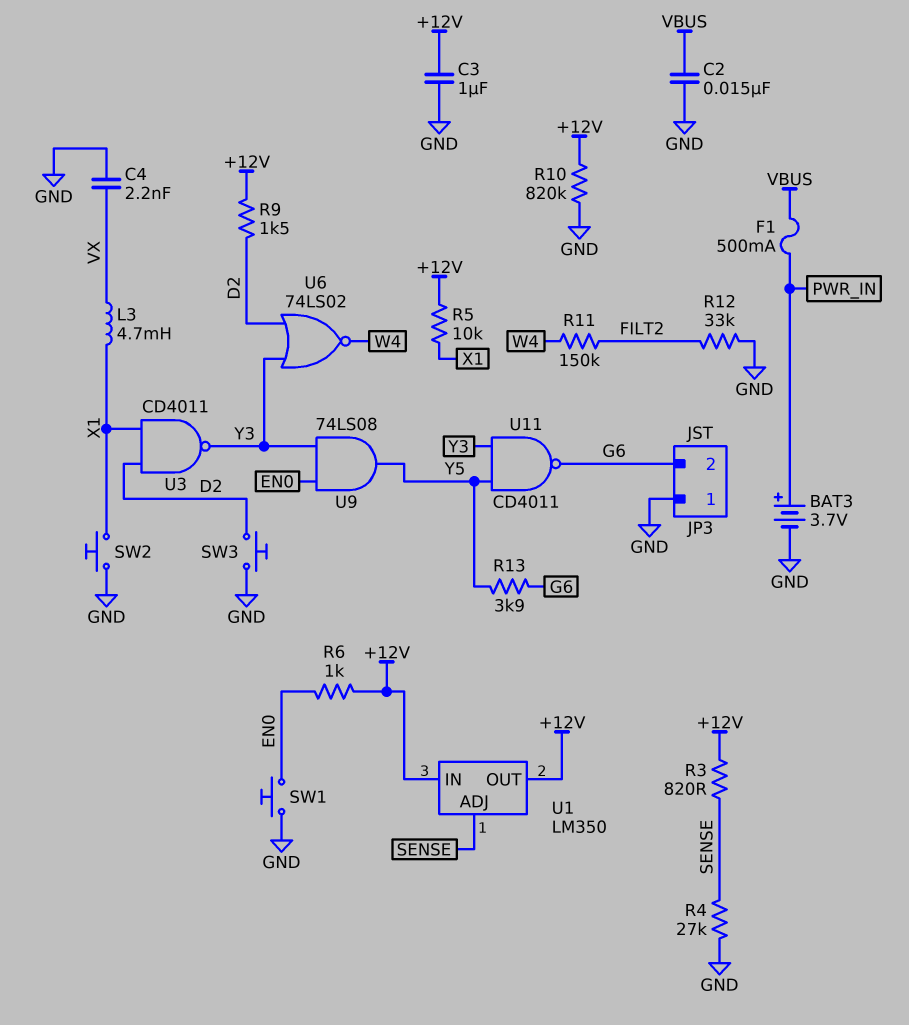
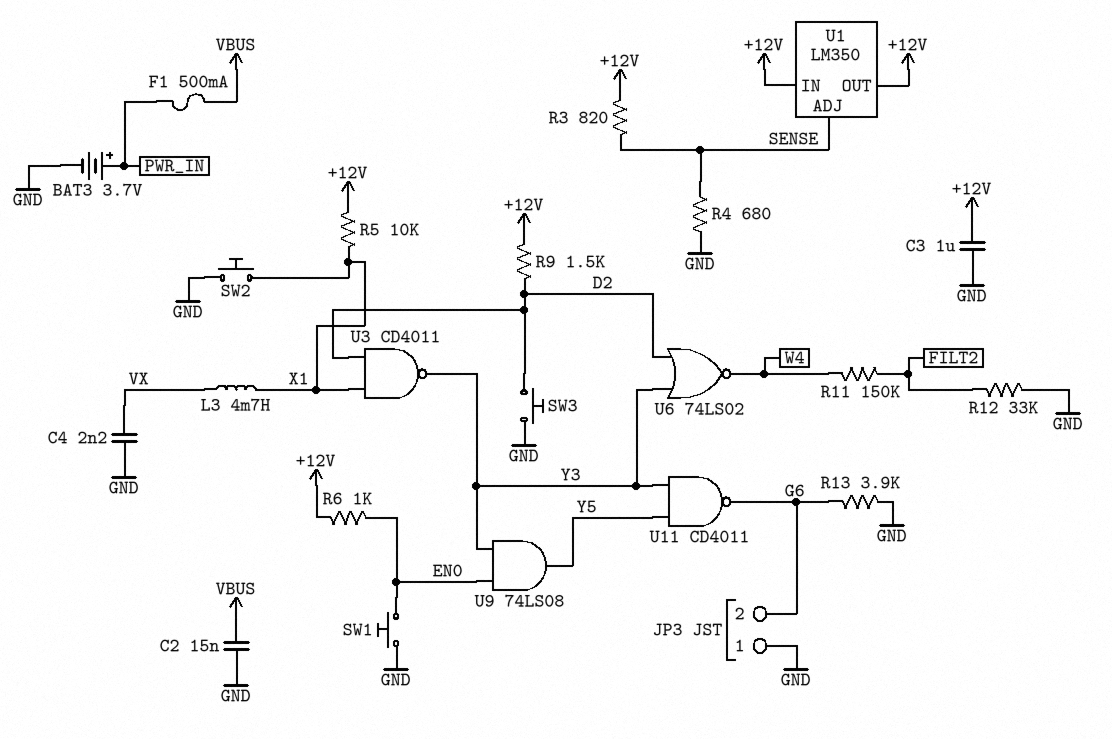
R4: 27k (GND, SENSE) -> 680 (GND, SENSE)
R10: 820k (+12V, GND) -> none
R13: 3.9k (G6, Y5) -> 3.9k (G6, GND)

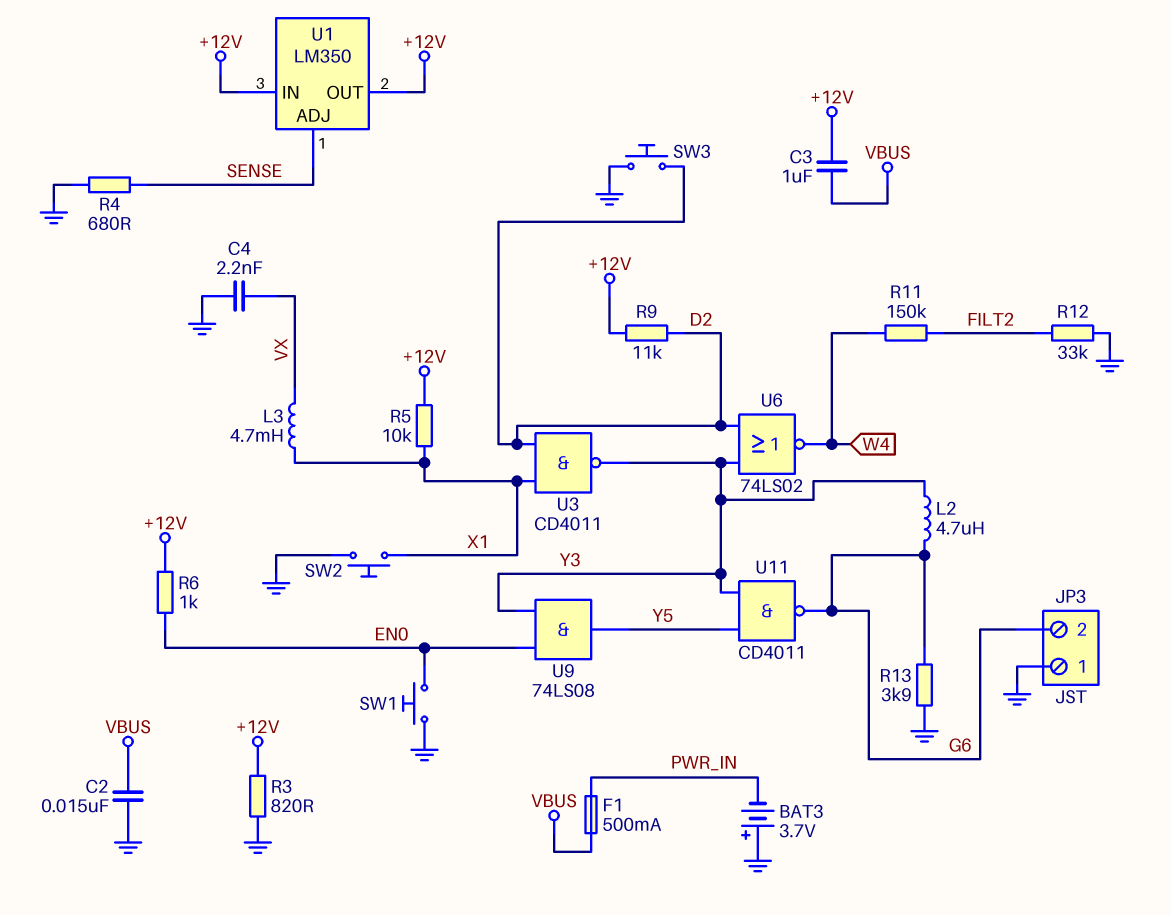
BAT3: 3.7V (plus PWR_IN, minus GND) -> 3.7V (plus GND, minus PWR_IN)
C3: 1uF (+12V, GND) -> 1uF (+12V, VBUS)
L2: none -> 4.7uH (G6, Y3)
R3: 820 (+12V, SENSE) -> 820 (+12V, GND)
R9: 1.5k (+12V, D2) -> 11k (+12V, D2)

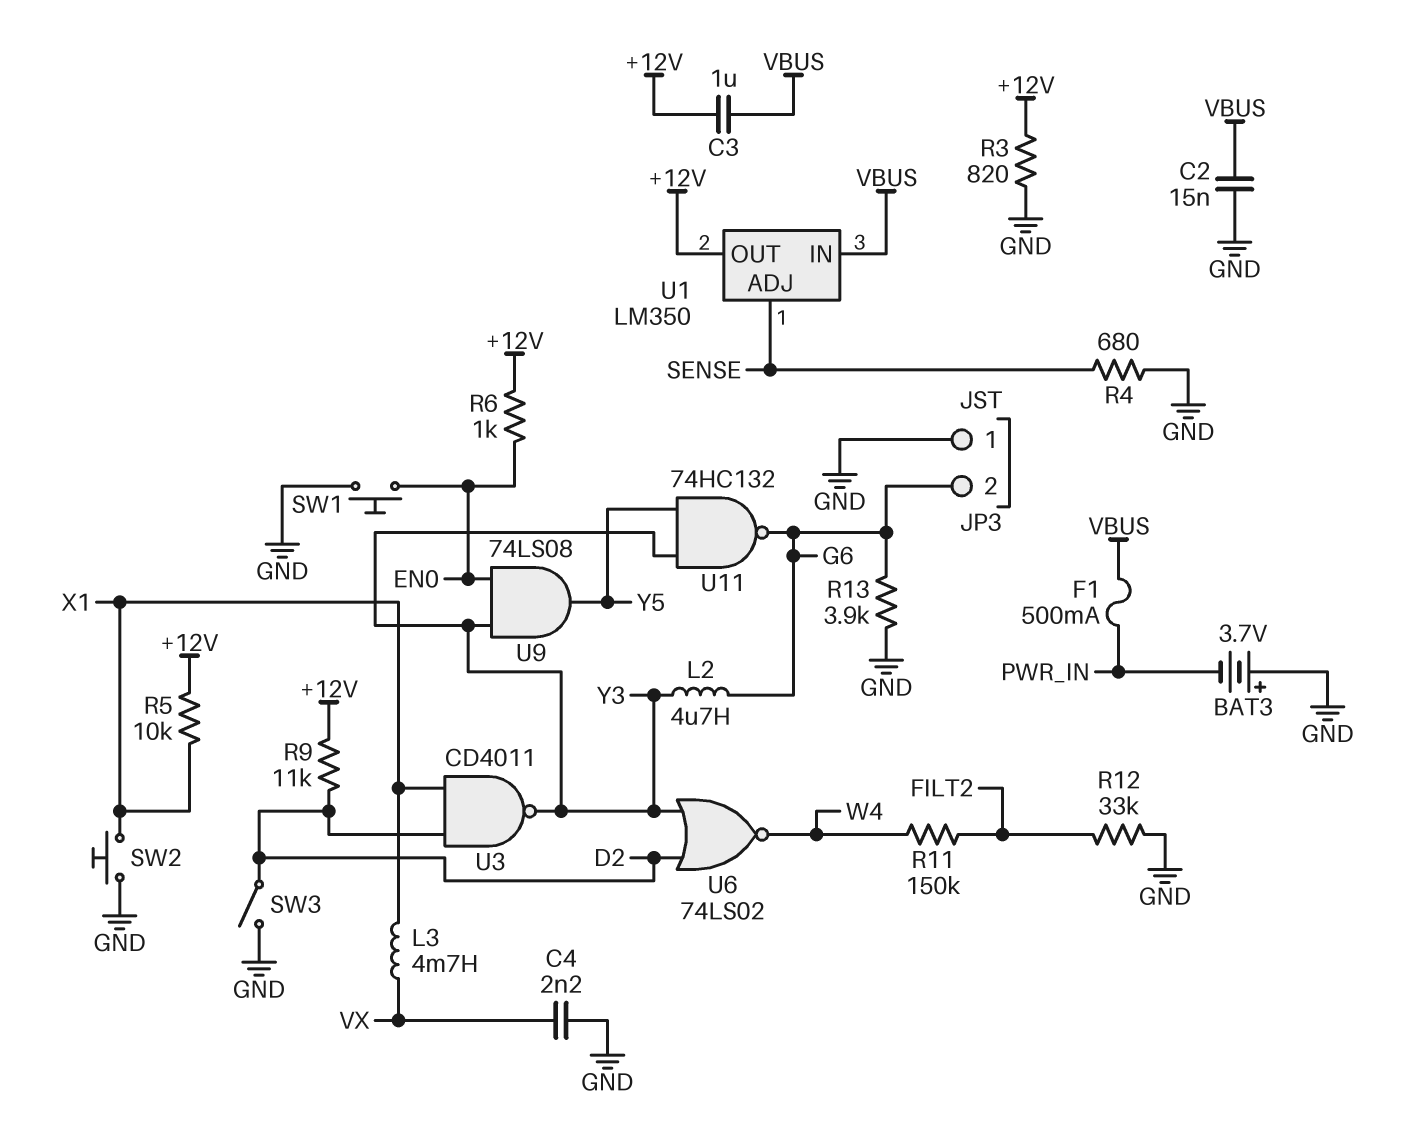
SW3: button (D2, GND) -> switch (D2, GND)
U1 pin IN: +12V -> VBUS
U11: NAND CD4011 (in Y3, in Y5, out G6) -> NAND 74HC132 (in Y3, in Y5, out G6)

